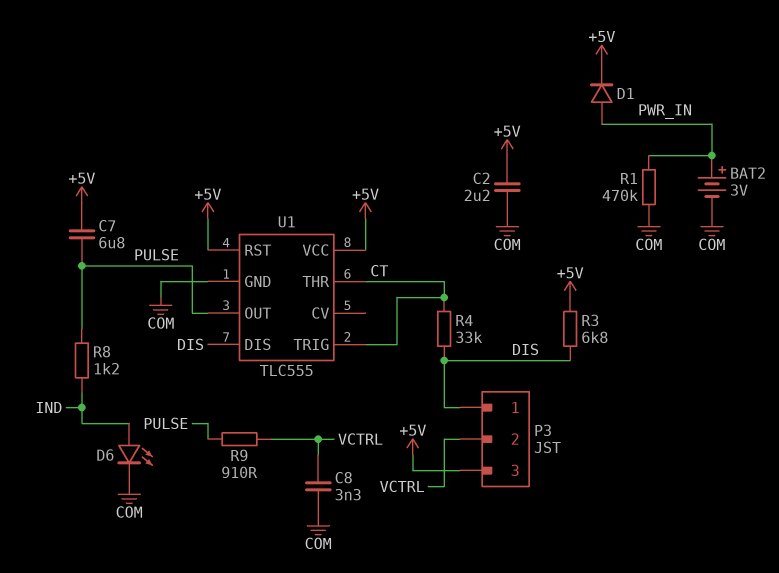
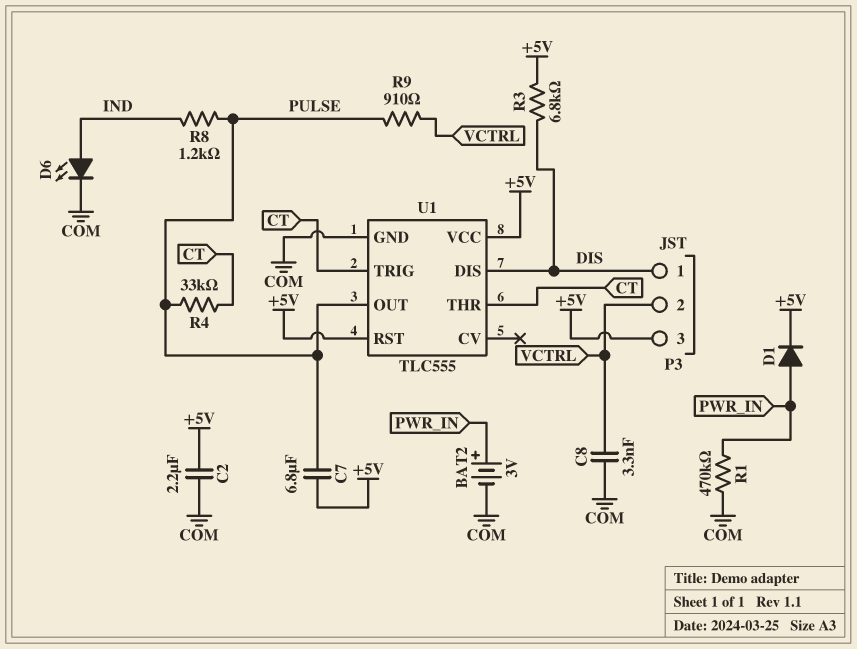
R4: 33k (CT, DIS) -> 33k (CT, PULSE)

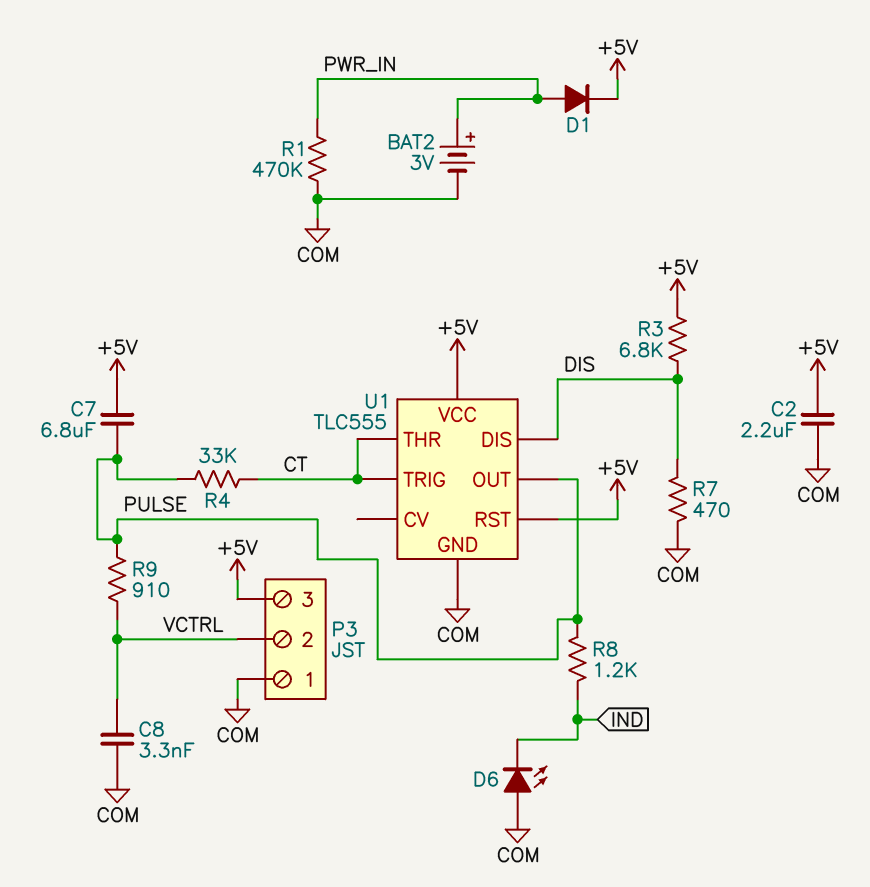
D6: LED (A IND, K COM) -> LED (A COM, K IND)
P3 pin 1: DIS -> COM
R7: none -> 470 (COM, DIS)

